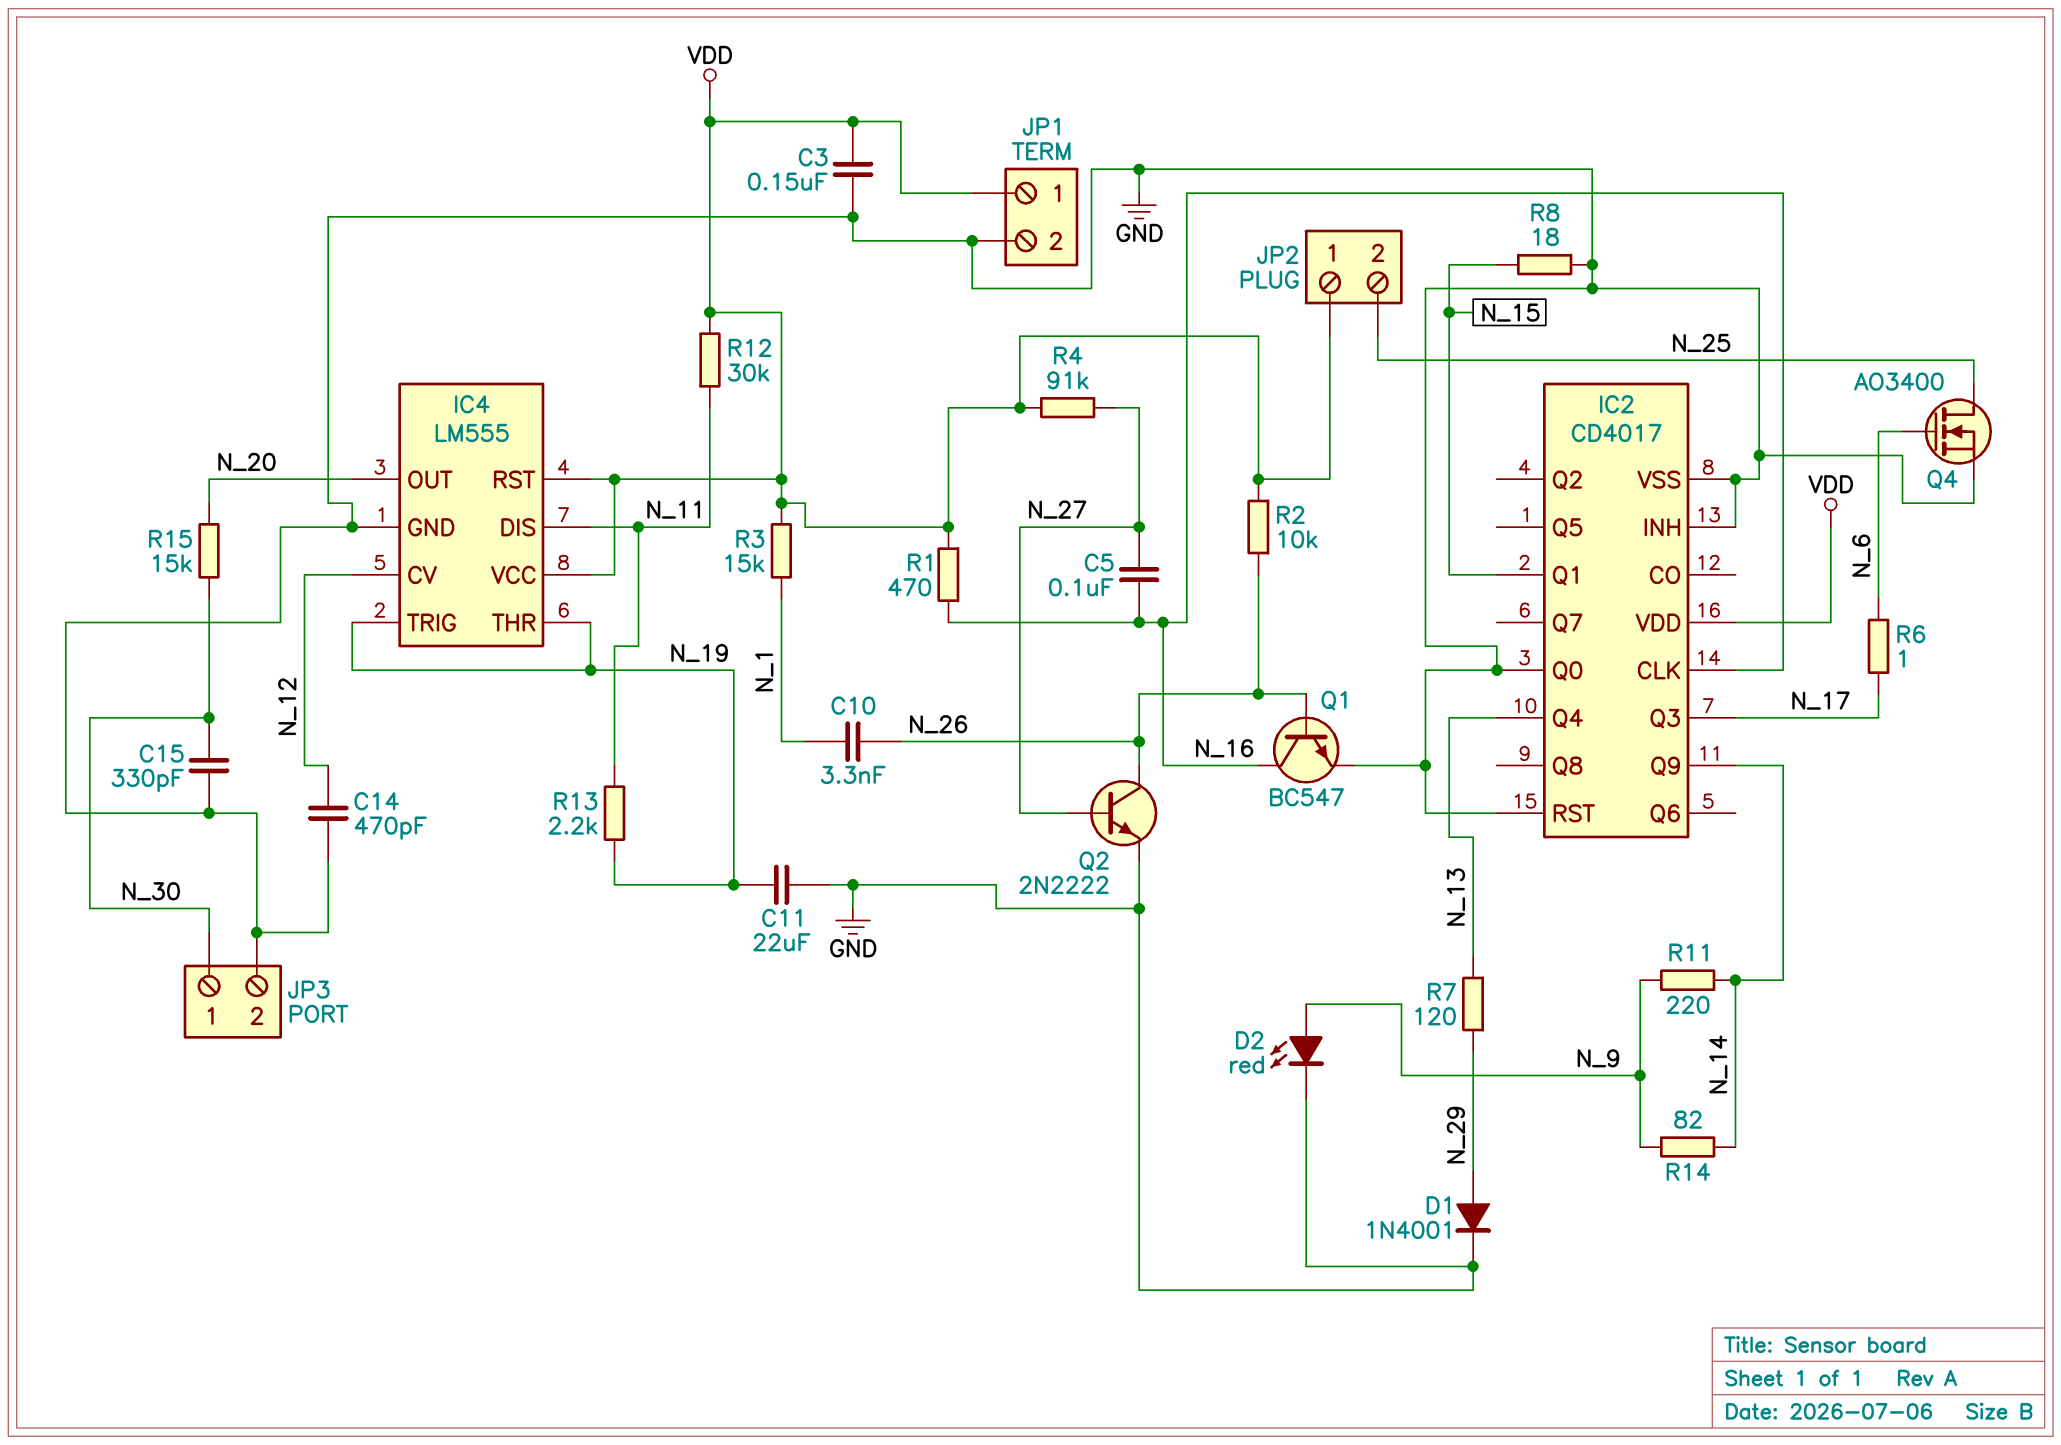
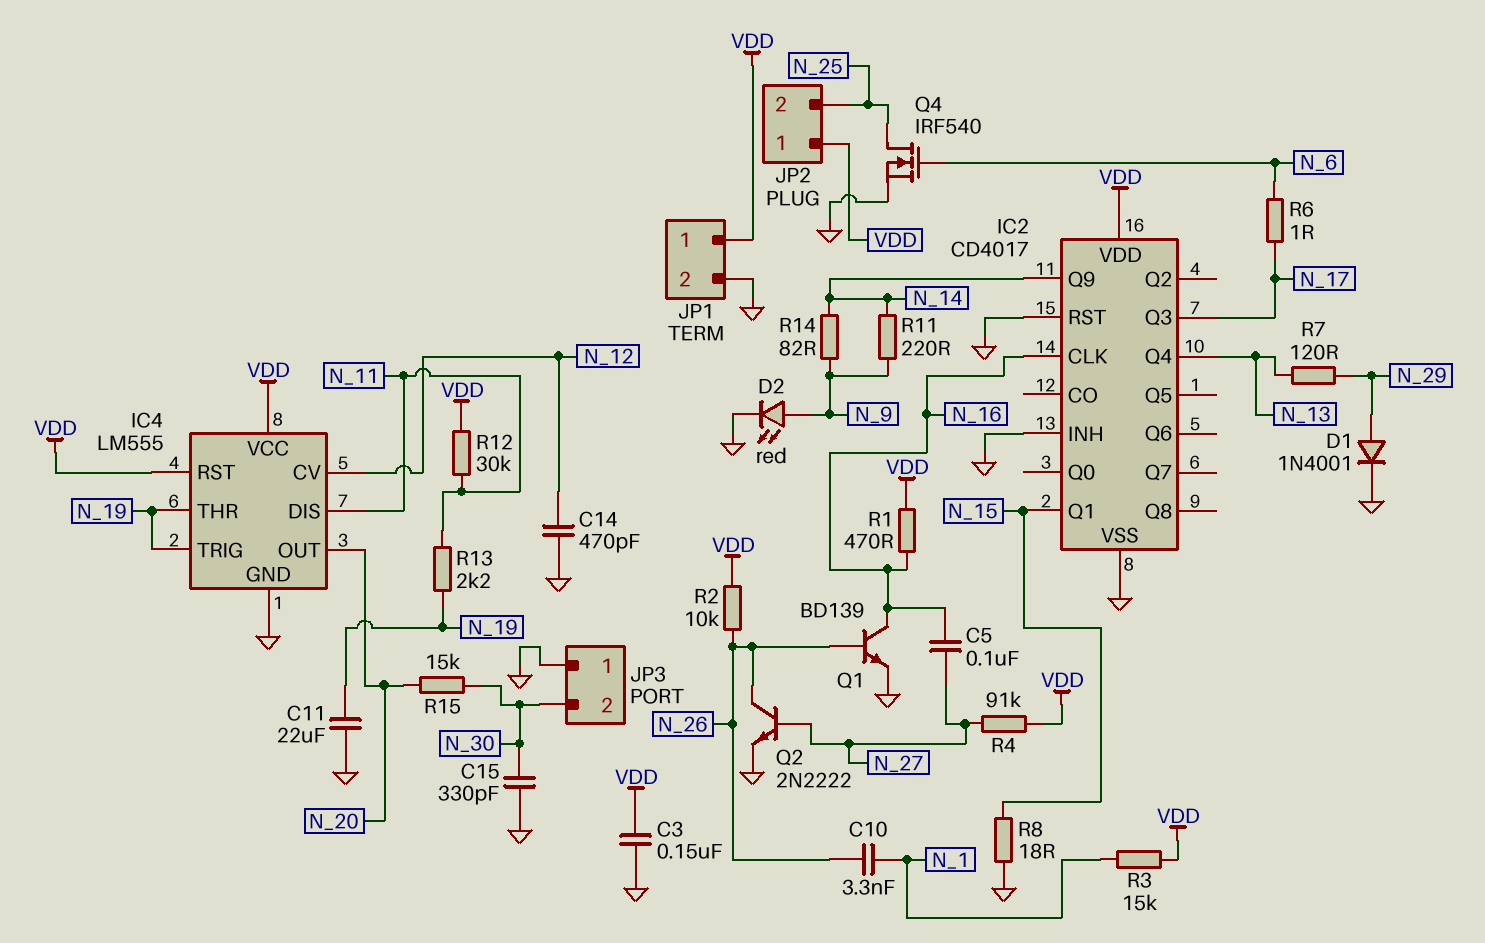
IC2 pin Q0: GND -> none
JP3 pin 1: N_30 -> GND
JP3 pin 2: GND -> N_30
Q1: NPN BC547 (B N_26, C N_16, E GND) -> NPN BD139 (B N_26, C N_16, E GND)
Q4: NMOS AO3400 (G N_6, D N_25, S GND) -> NMOS IRF540 (G N_6, D N_25, S GND)

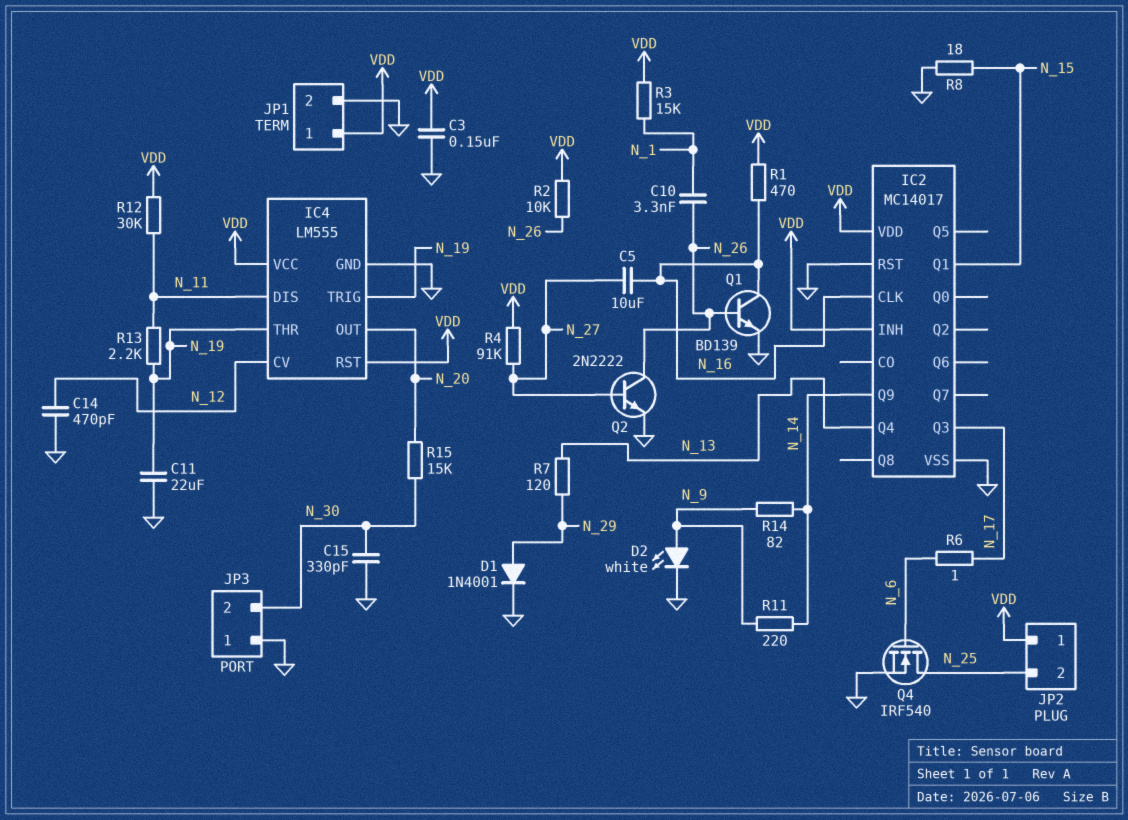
C5: 100nF (N_16, N_27) -> 10uF (N_16, N_27)
D2: LED red (A N_9, K GND) -> LED white (A N_9, K GND)
IC2: CD4017 -> MC14017
IC2 pin INH: GND -> VDD

